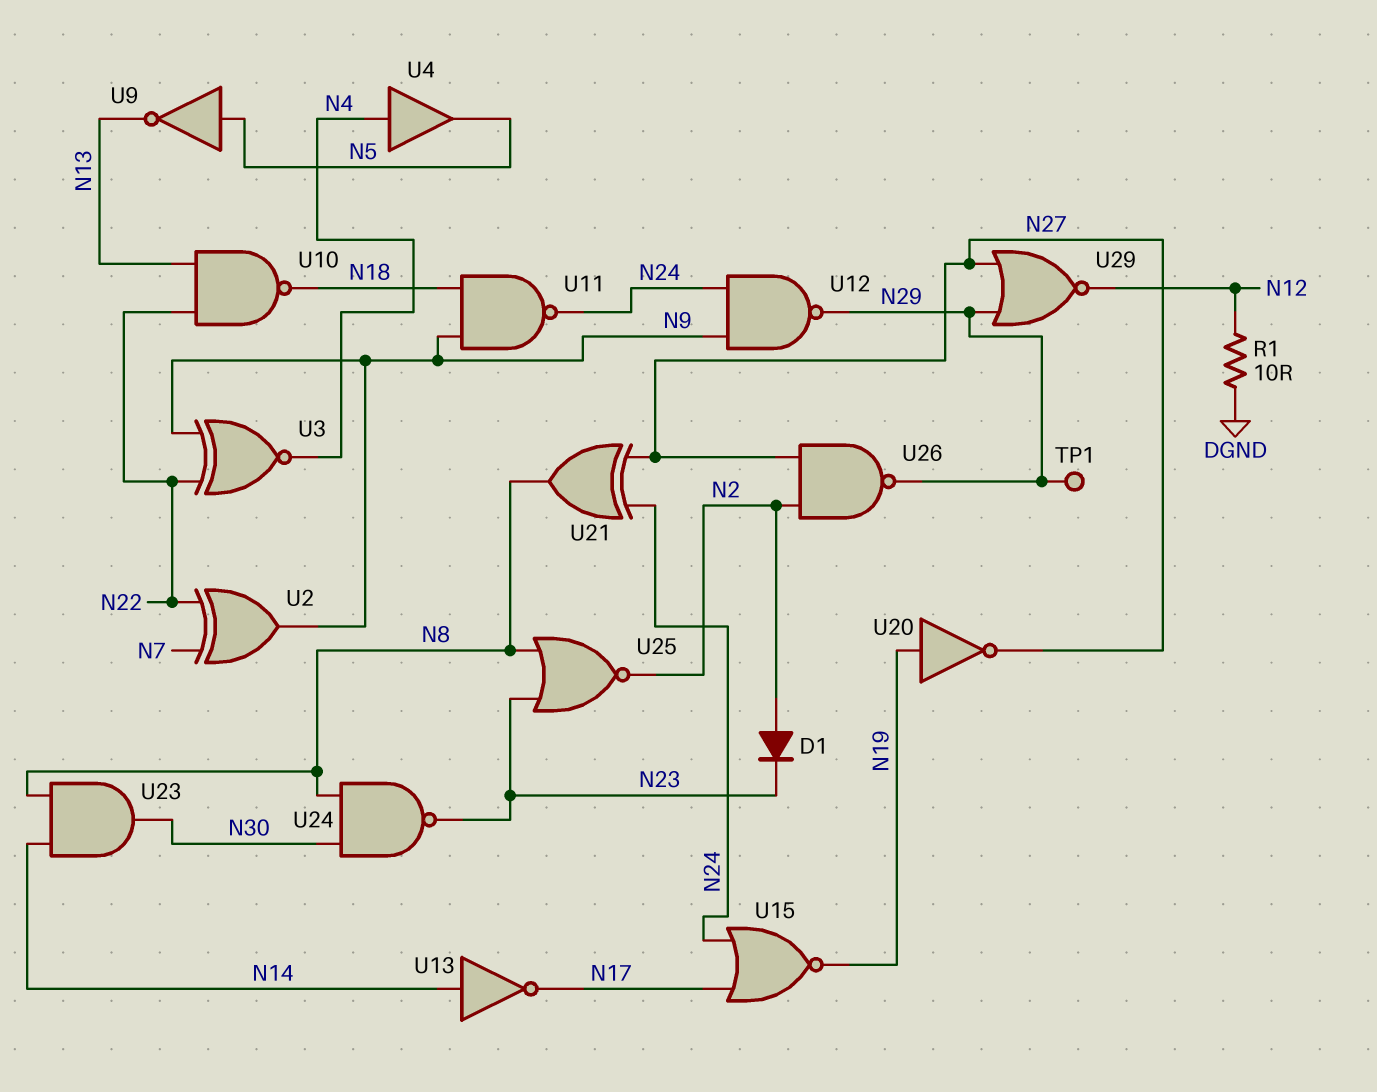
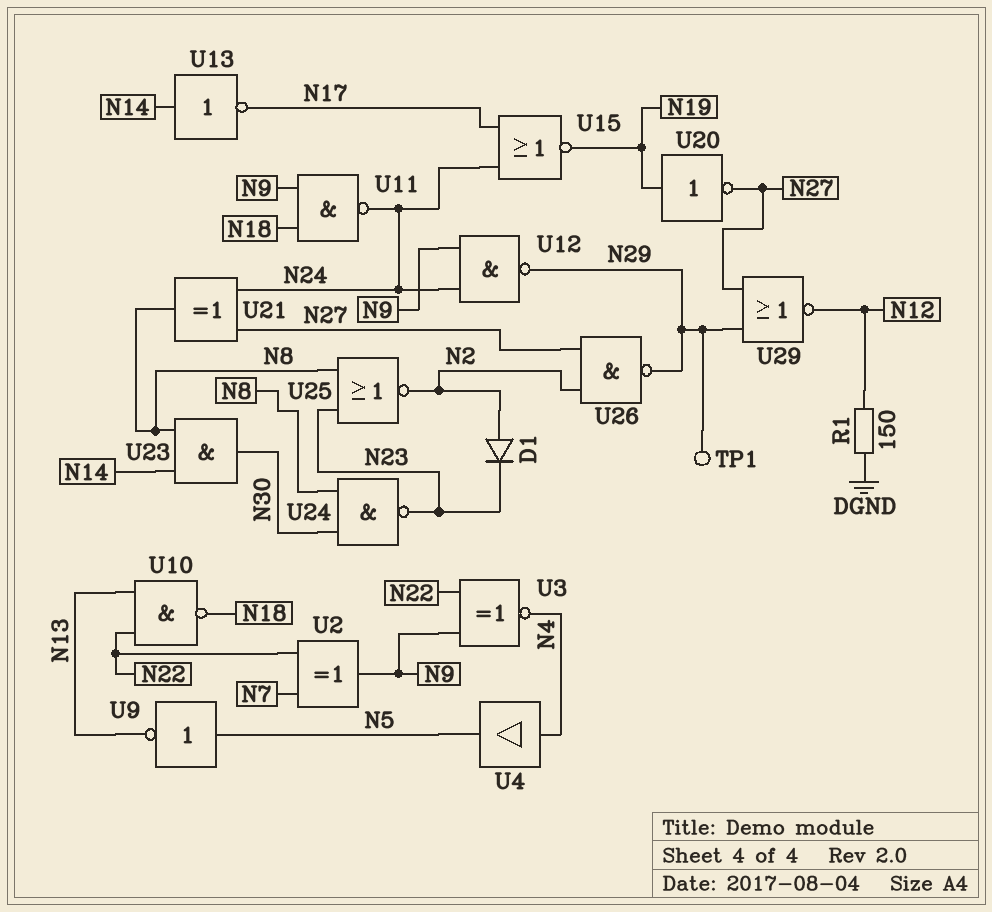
R1: 10 (DGND, N12) -> 150 (DGND, N12)

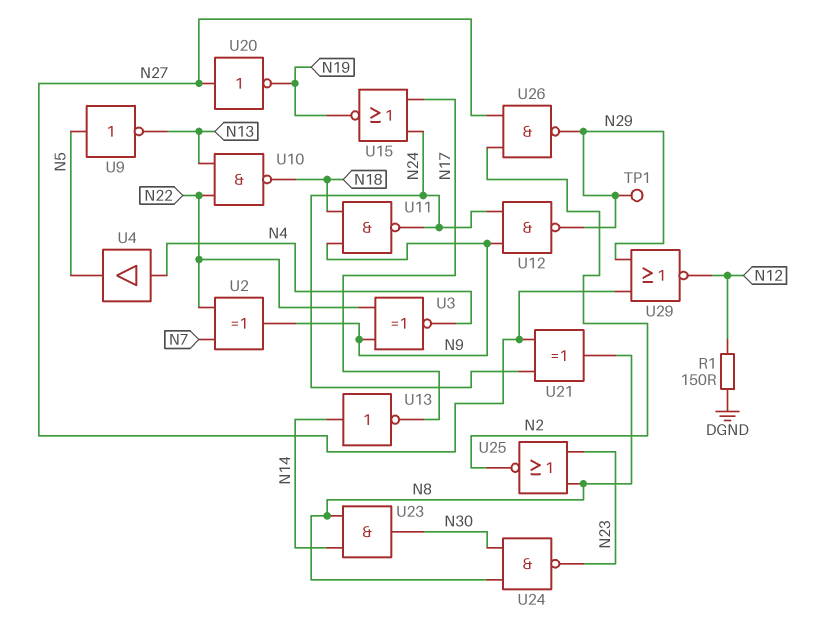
D1: diode (A N2, K N23) -> none
U20: NOT (in N19, out N27) -> NOT (in N27, out N19)

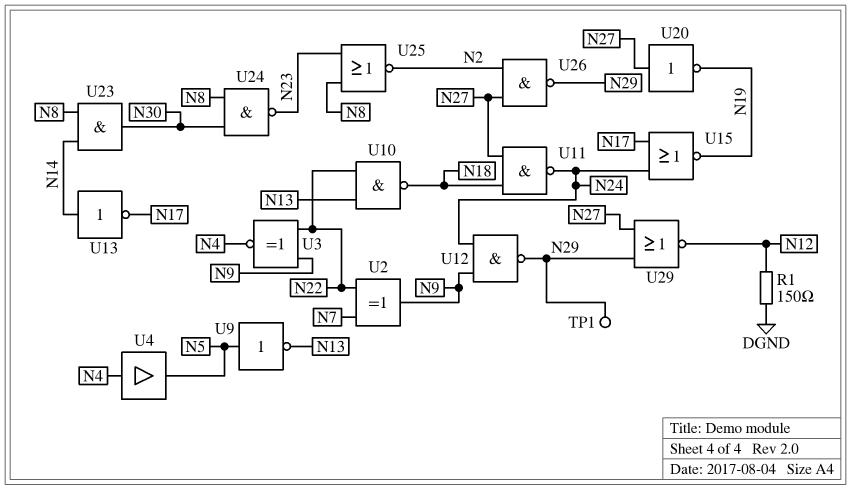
U11: NAND (in N9, in N18, out N24) -> NAND (in N18, in N27, out N24)
U21: XOR (in N24, in N27, out N8) -> none

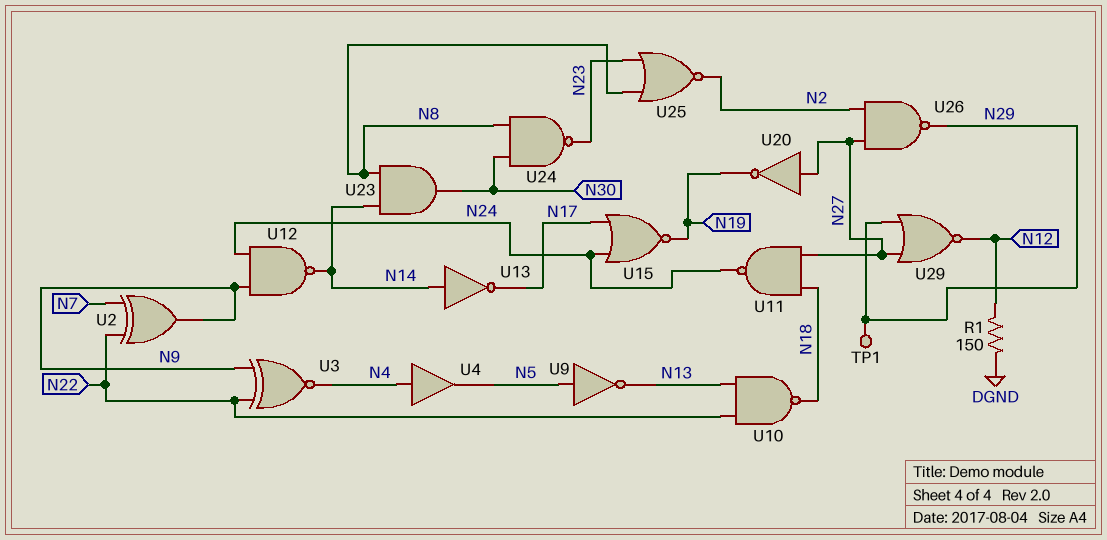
U12: NAND (in N9, in N24, out N29) -> NAND (in N9, in N24, out N14)

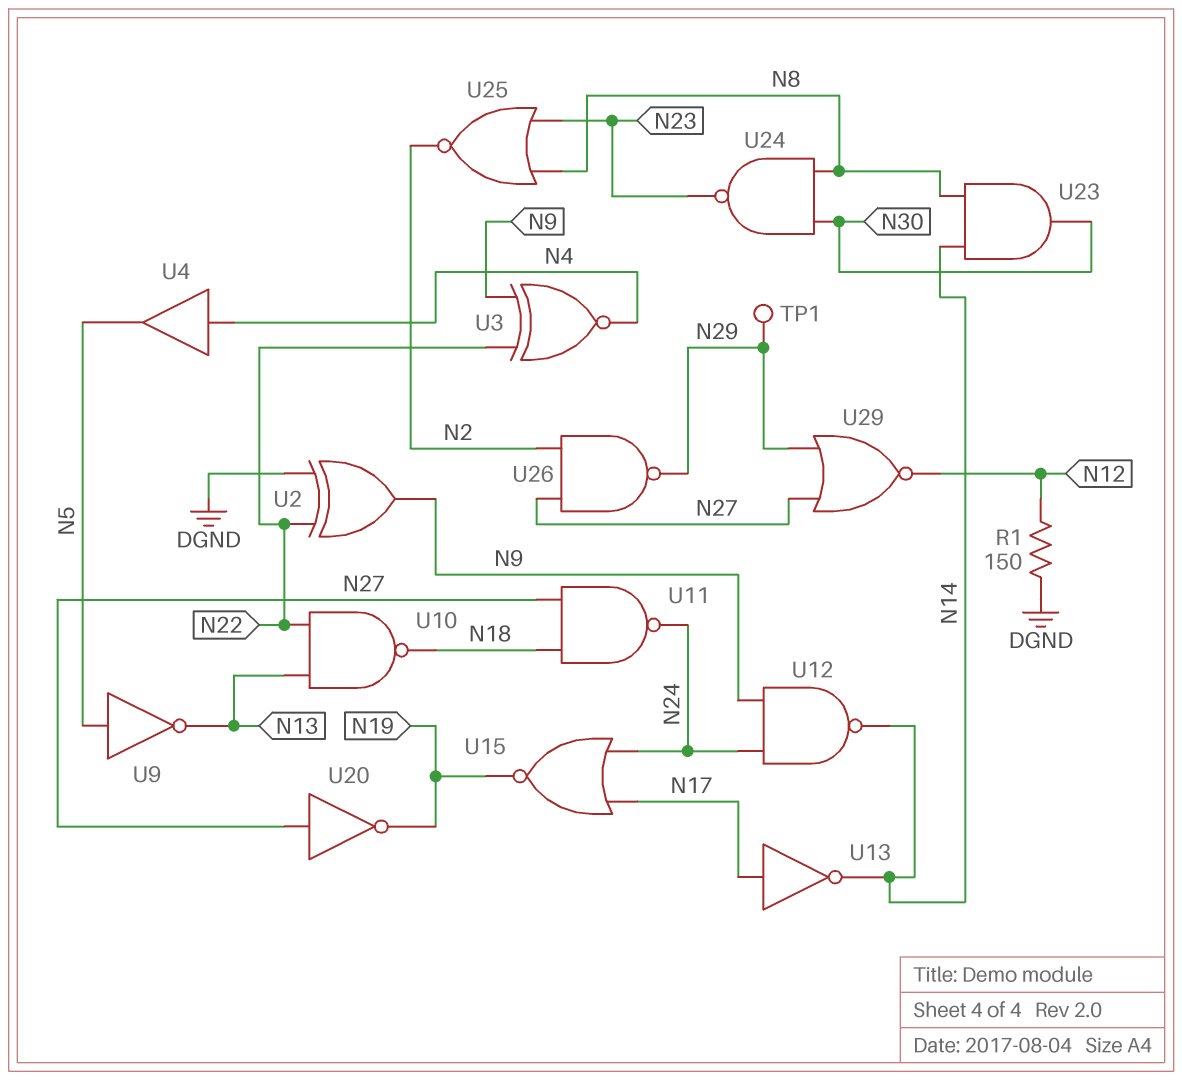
U2: XOR (in N7, in N22, out N9) -> XOR (in DGND, in N22, out N9)
U13: NOT (in N14, out N17) -> NOT (in N17, out N14)

